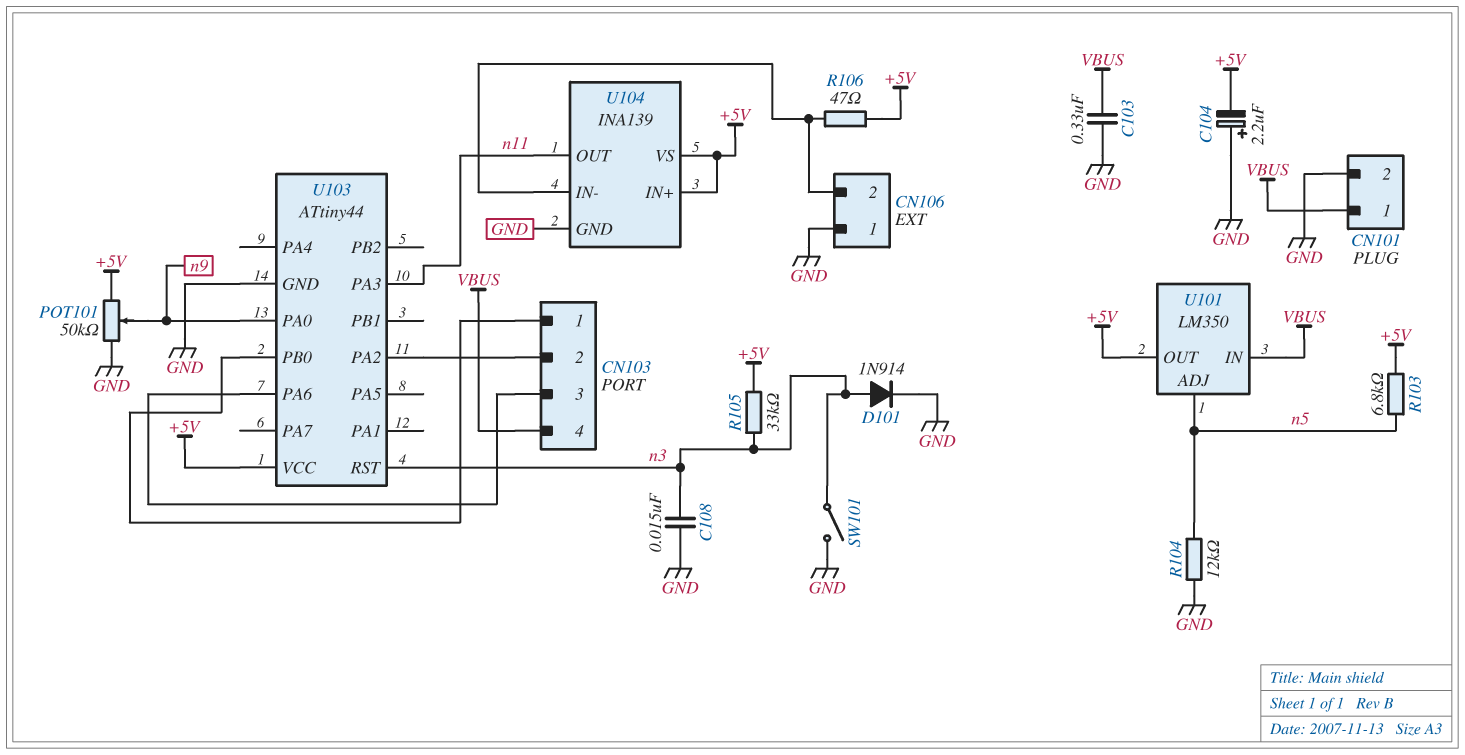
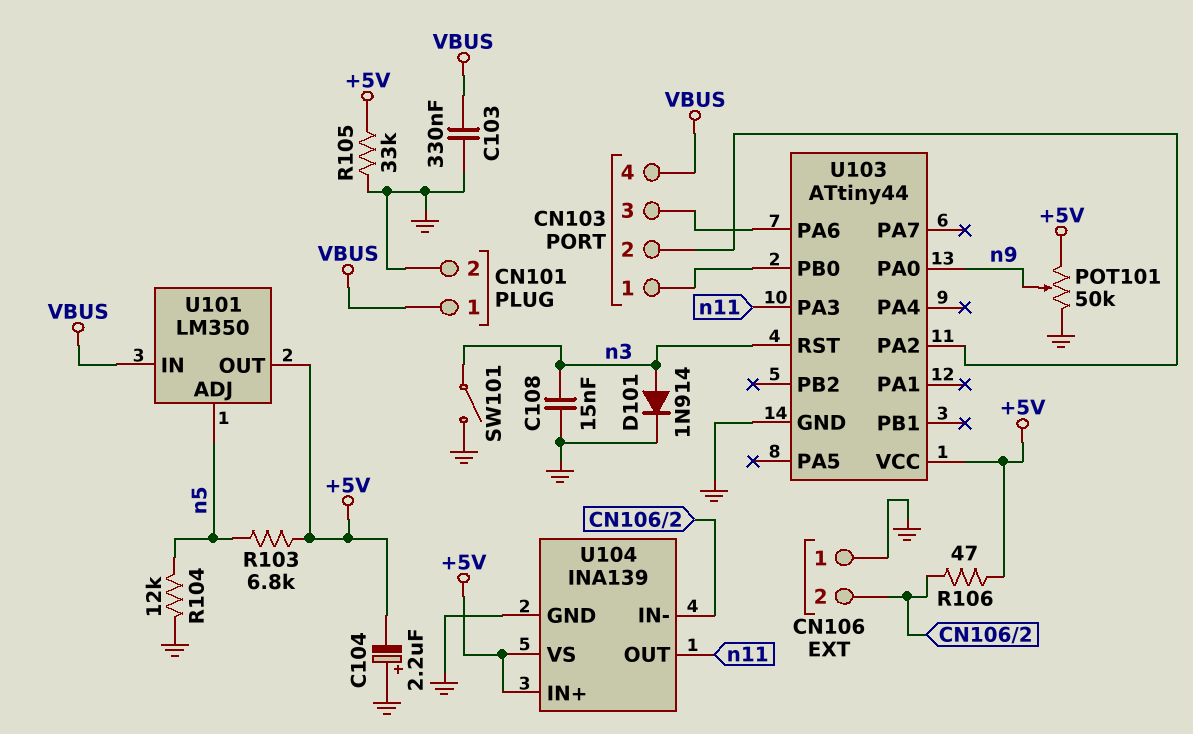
R105: 33k (+5V, n3) -> 33k (+5V, GND)

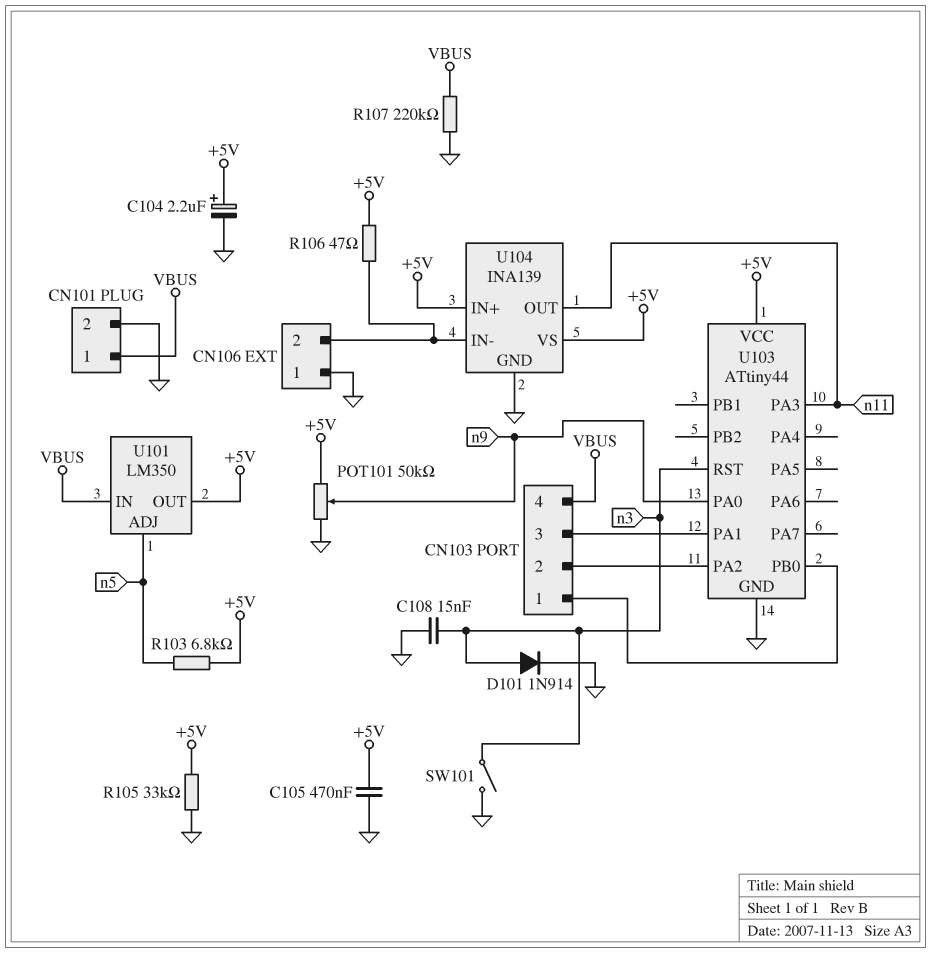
C103: 330nF (GND, VBUS) -> none
C104: 2.2uF (plus GND, minus +5V) -> 2.2uF (plus +5V, minus GND)
C105: none -> 470nF (+5V, GND)
R104: 12k (GND, n5) -> none
R107: none -> 220k (GND, VBUS)
U103 pin PA1: none -> CN103/3
U103 pin PA6: CN103/3 -> none

